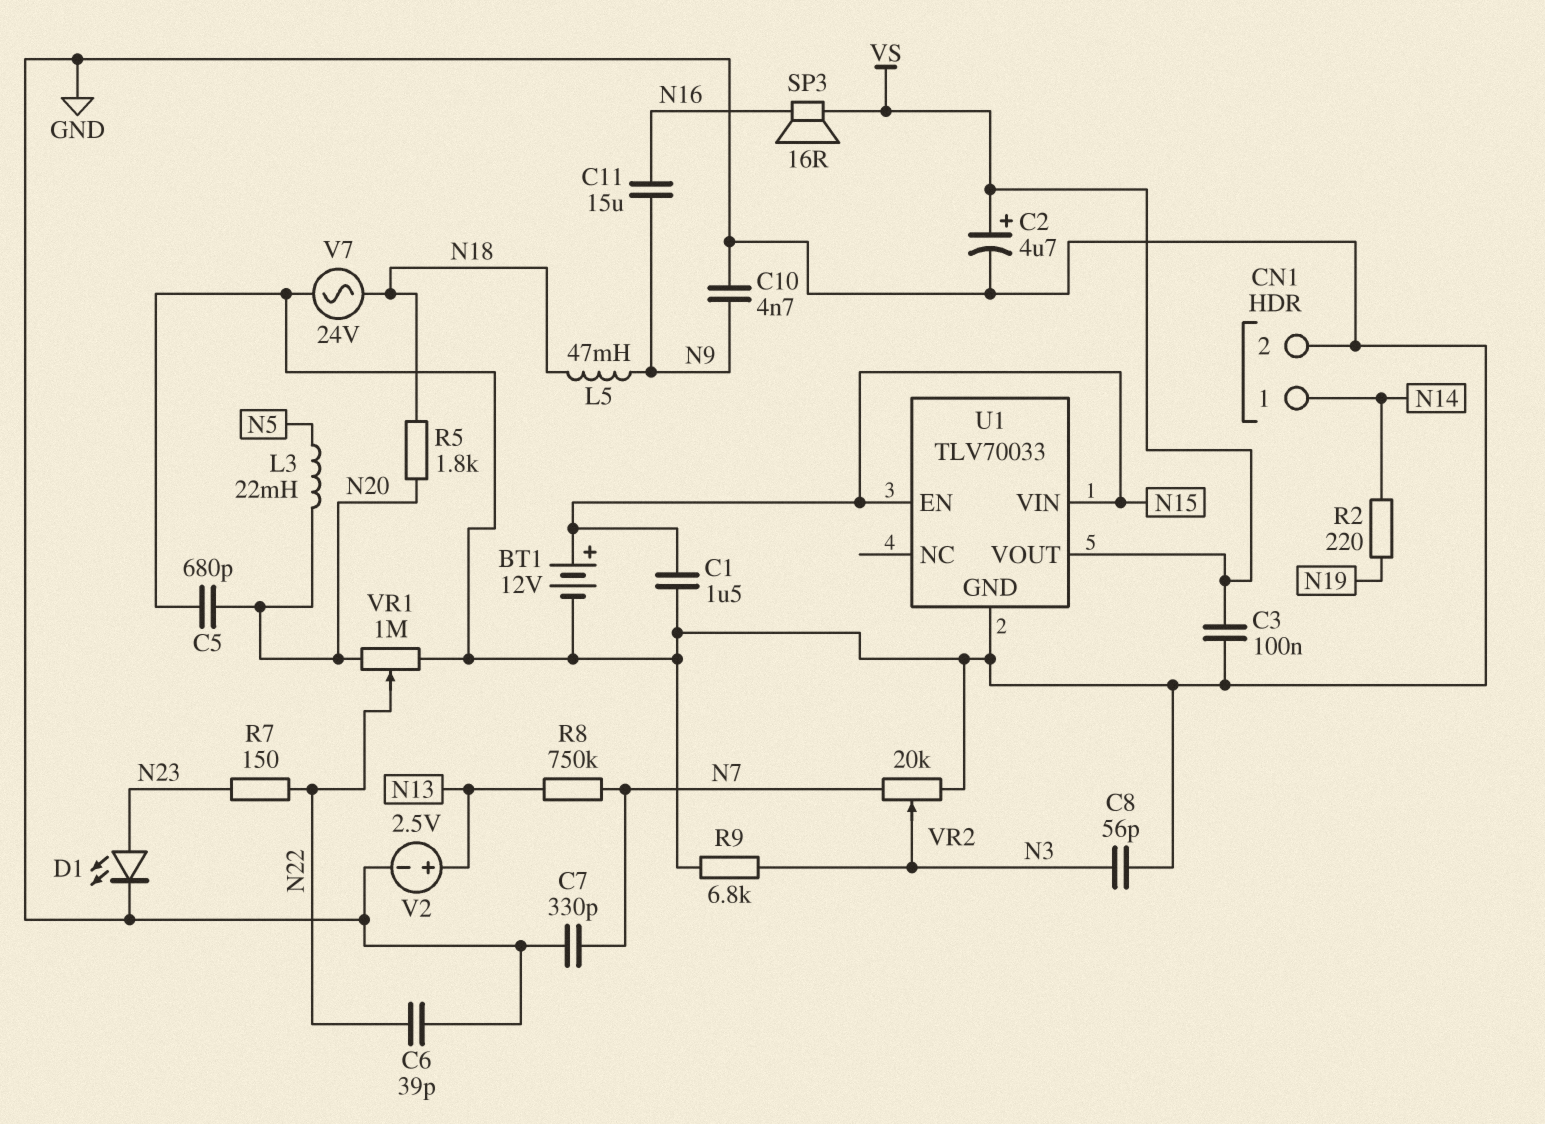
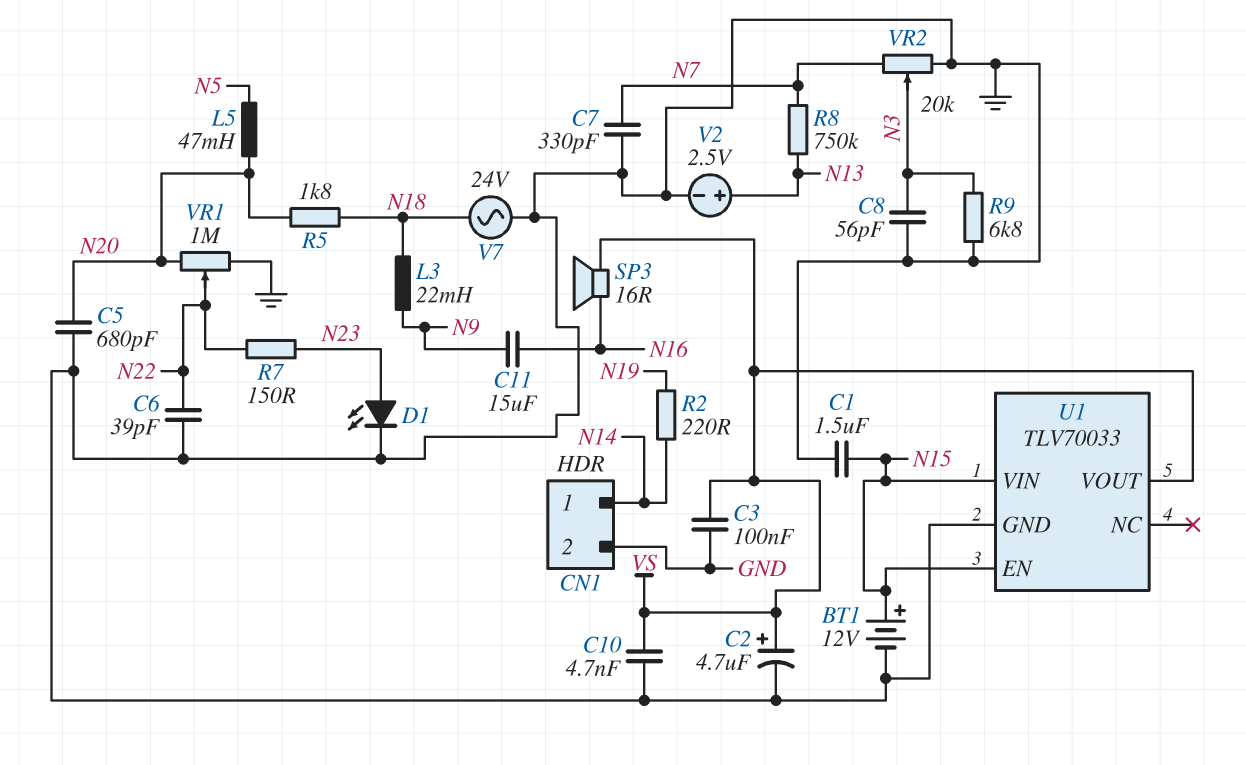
C10: 4.7nF (GND, N9) -> 4.7nF (GND, VS)
L3: 22mH (N5, N20) -> 22mH (N9, N18)
L5: 47mH (N9, N18) -> 47mH (N5, N20)

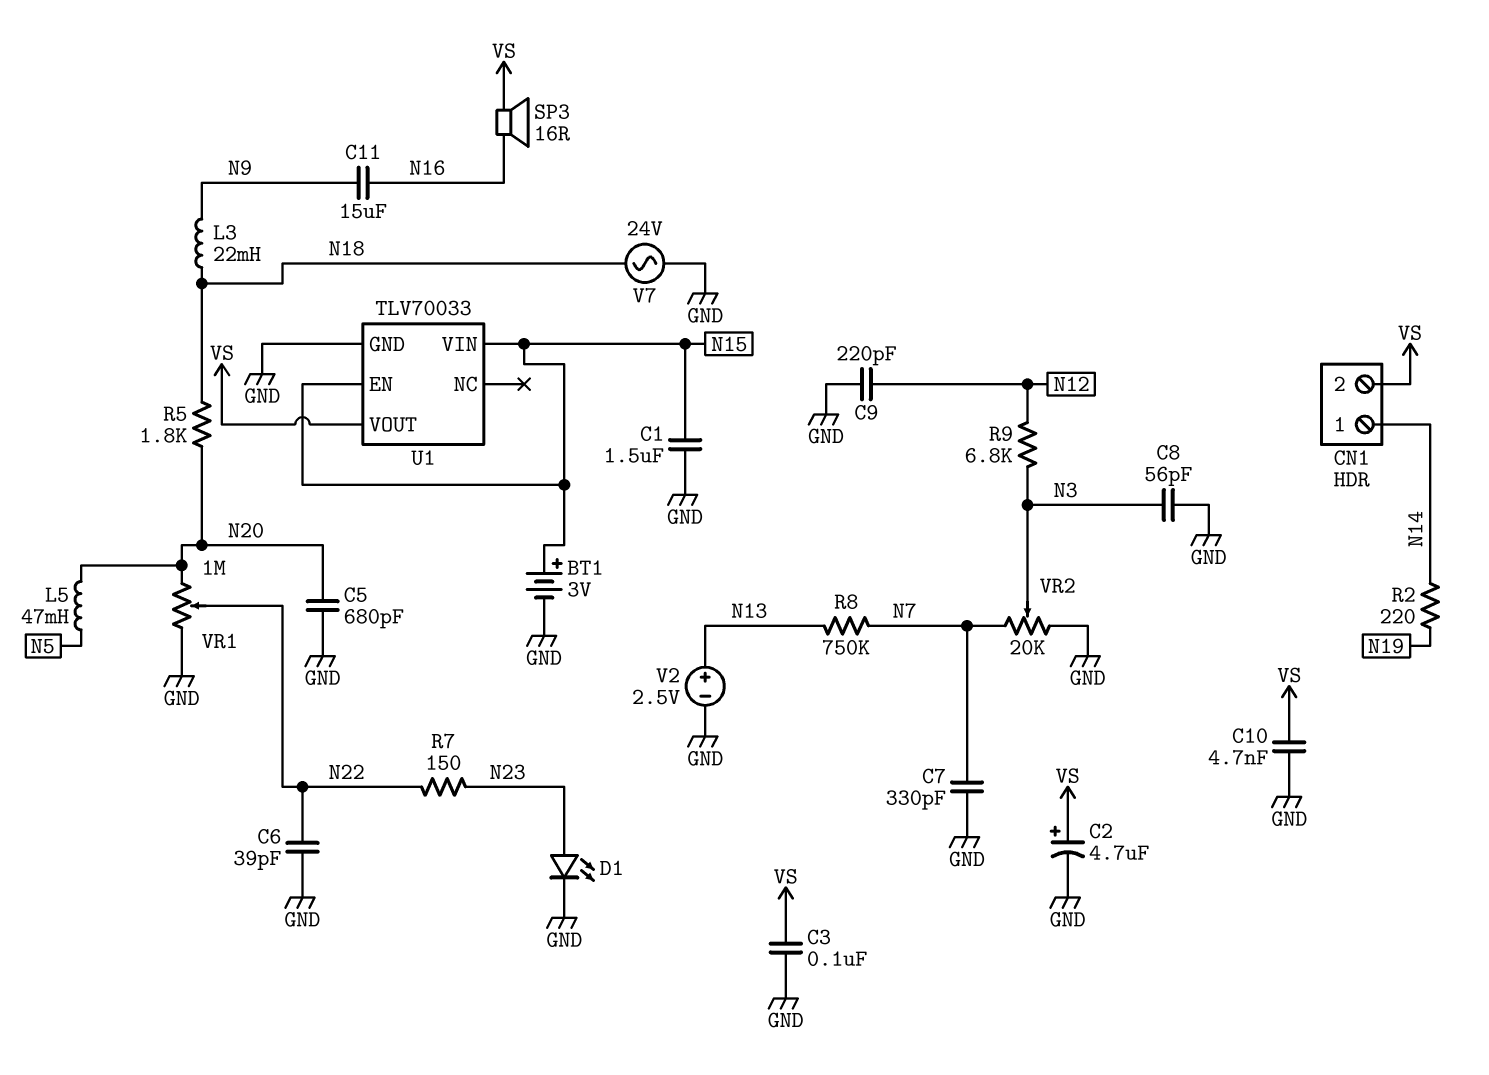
BT1: 12V (plus N15, minus GND) -> 3V (plus N15, minus GND)
C9: none -> 220pF (GND, N12)
CN1 pin 2: GND -> VS
R9: 6.8k (GND, N3) -> 6.8k (N3, N12)

